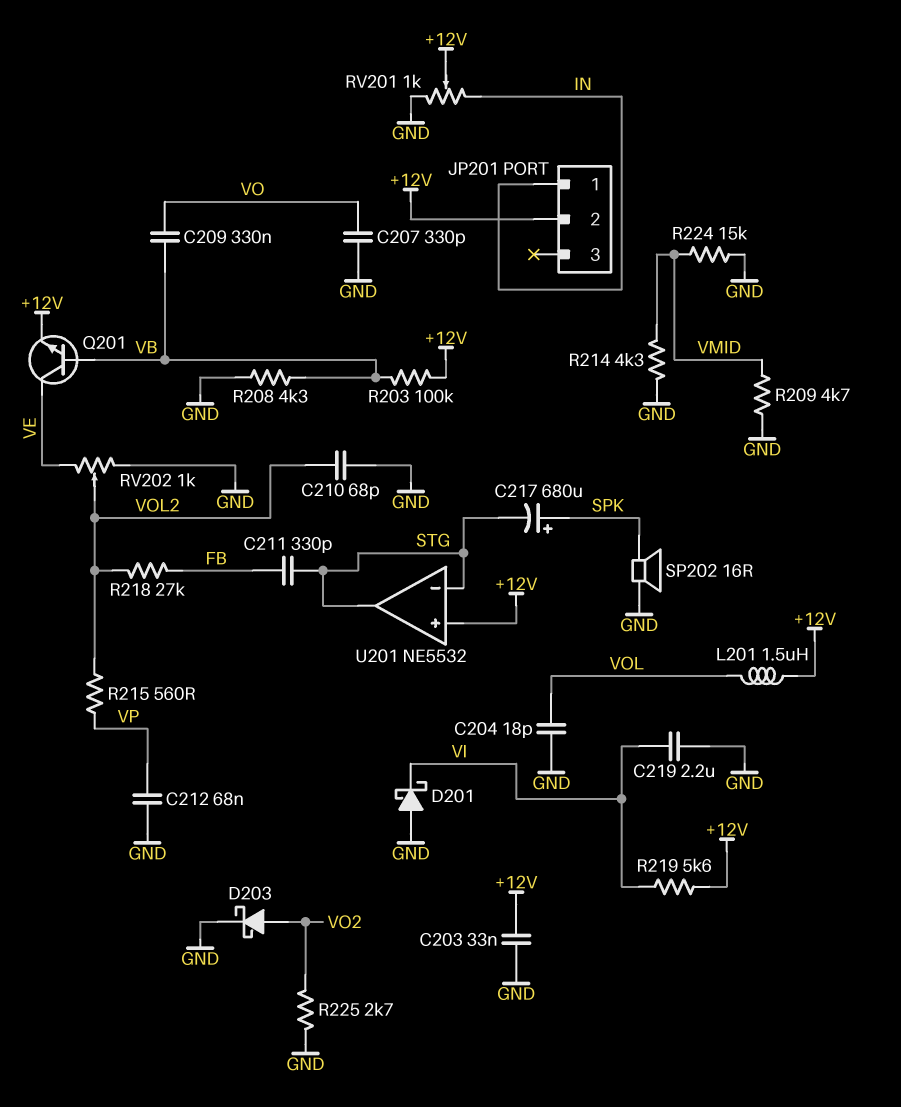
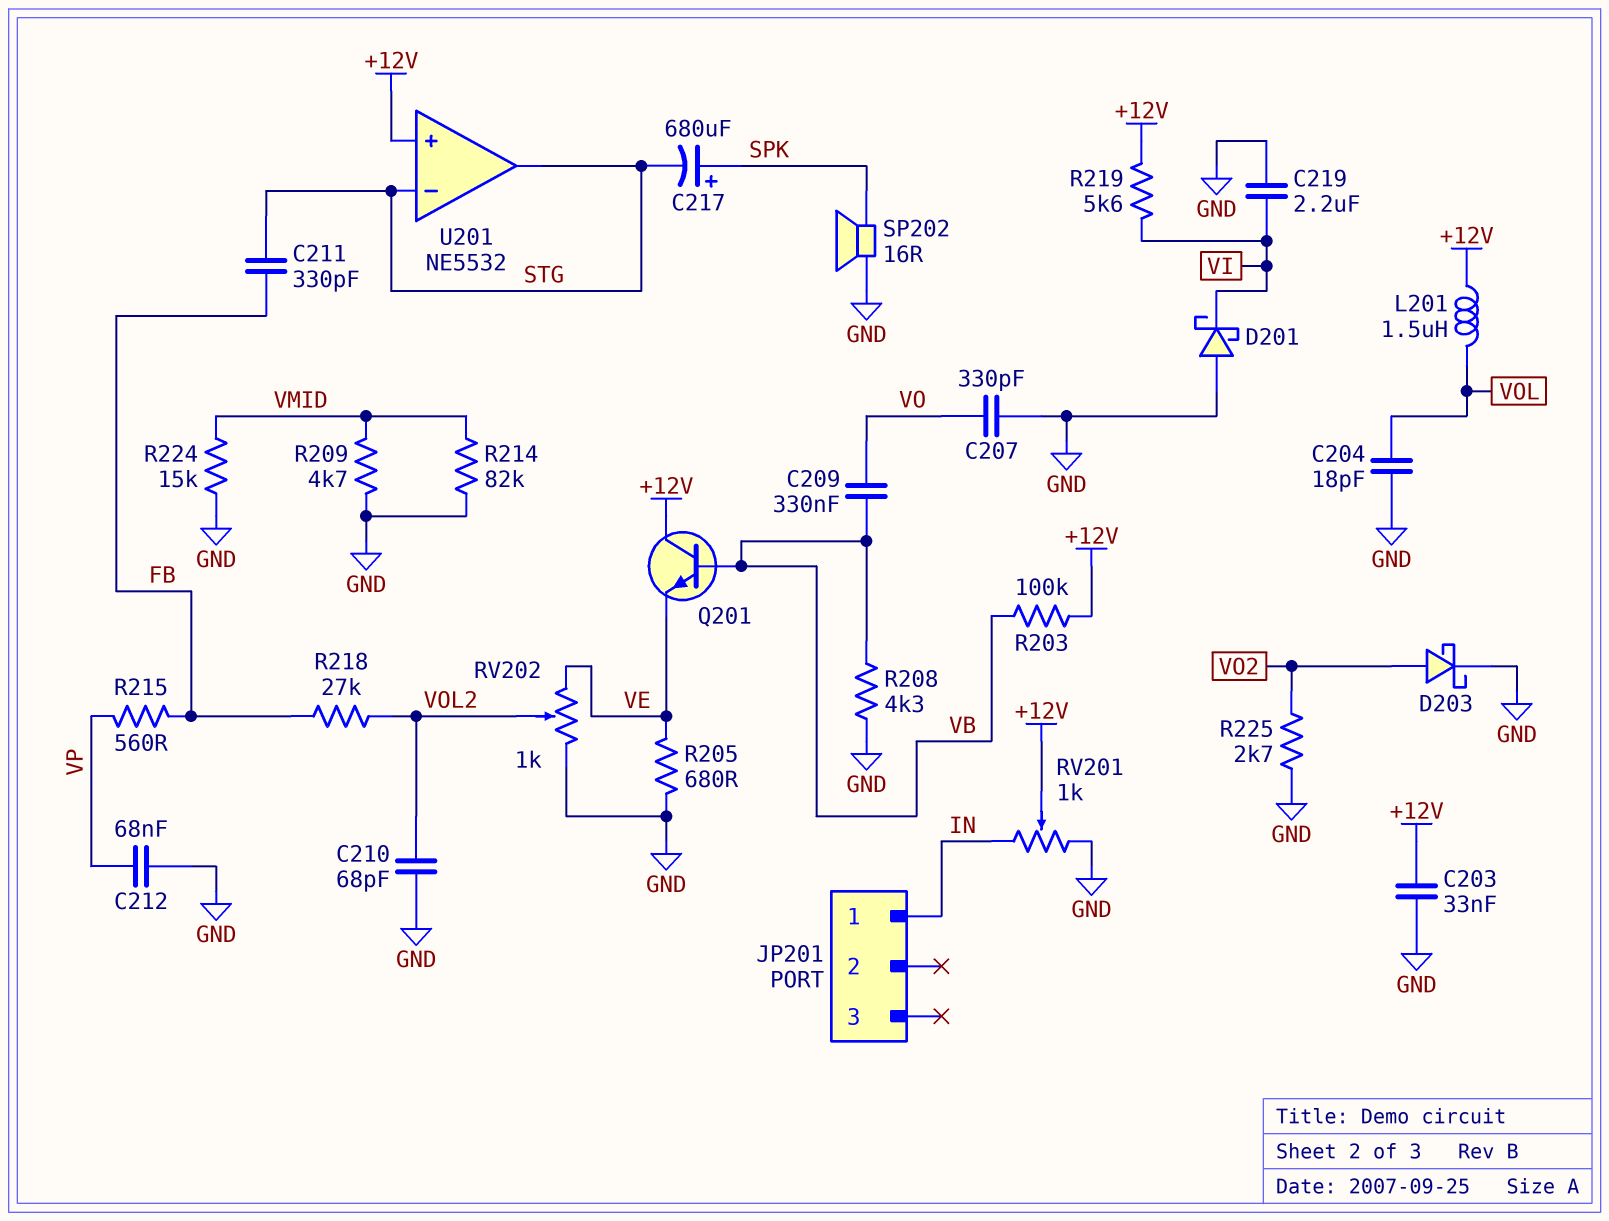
JP201 pin 2: +12V -> none
Q201: NPN (B VB, C VE, E +12V) -> NPN (B VB, C +12V, E VE)
R205: none -> 680 (GND, VE)
R214: 4.3k (GND, VMID) -> 82k (GND, VMID)
R215: 560 (VOL2, VP) -> 560 (FB, VP)

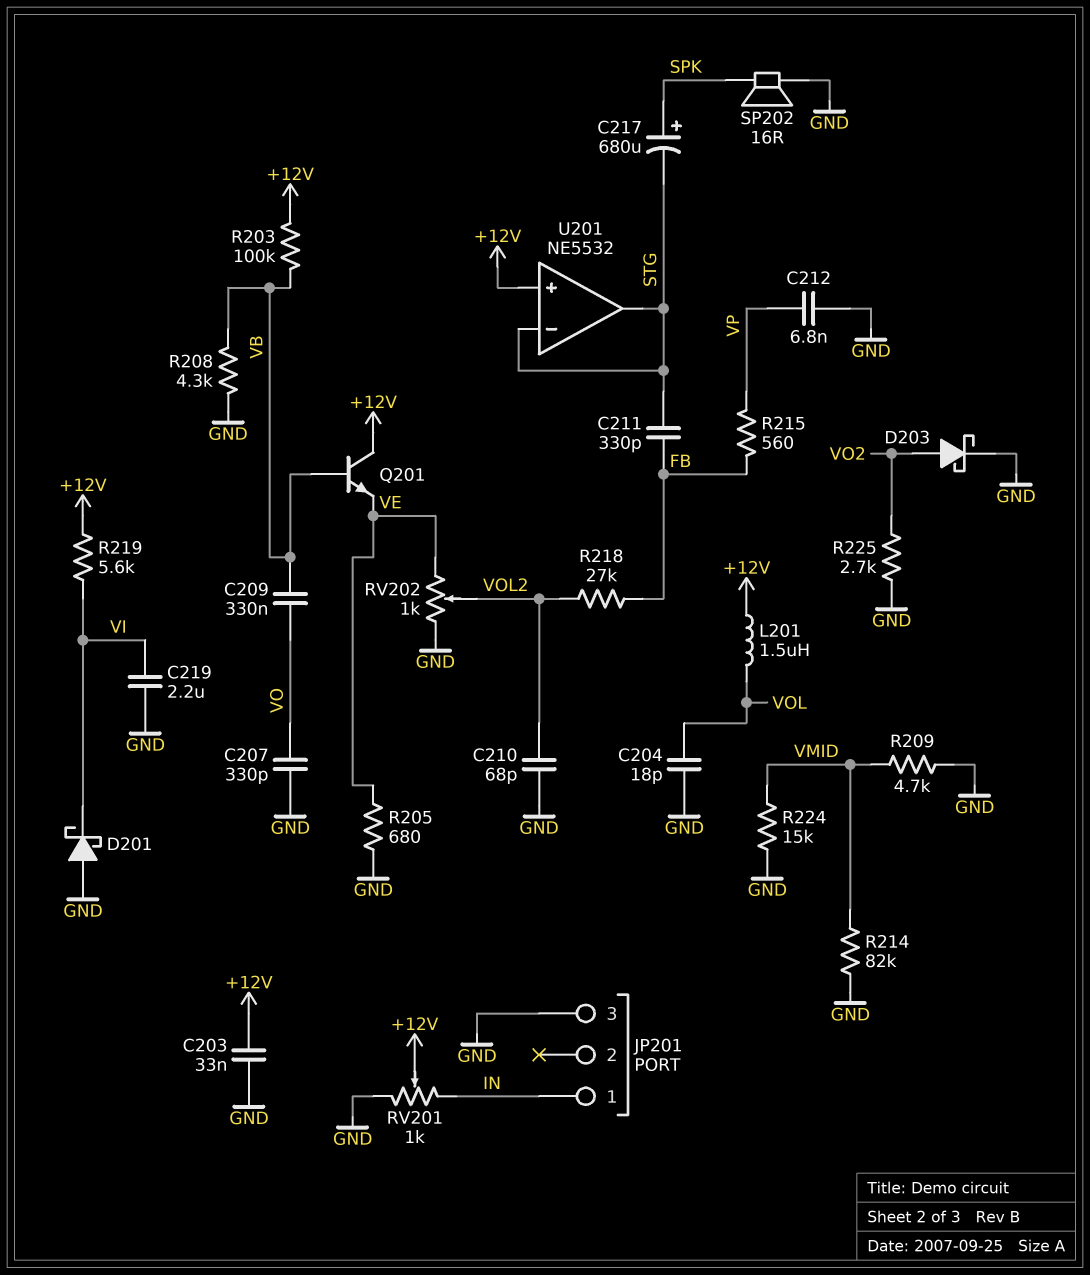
C212: 68nF (GND, VP) -> 6.8nF (GND, VP)
JP201 pin 3: none -> GND

